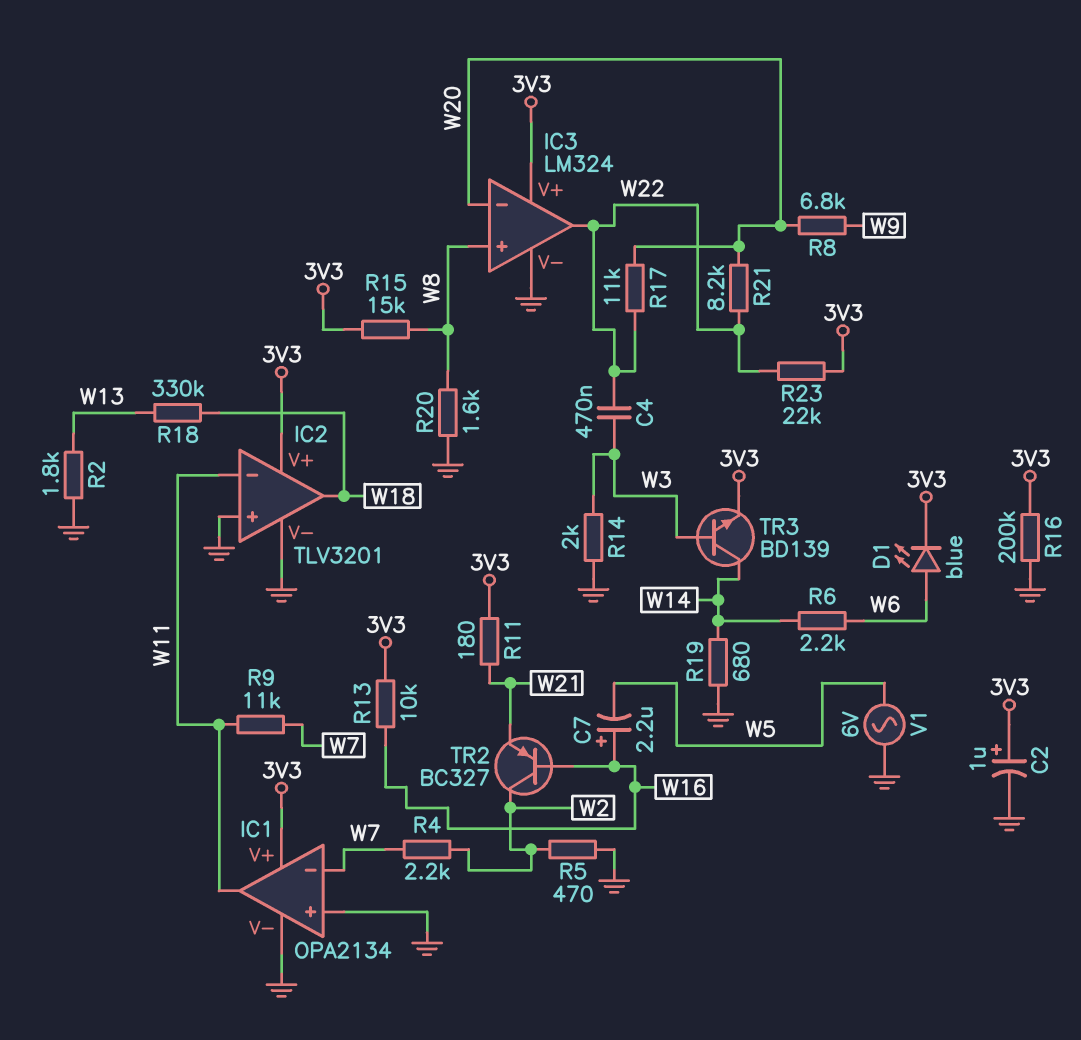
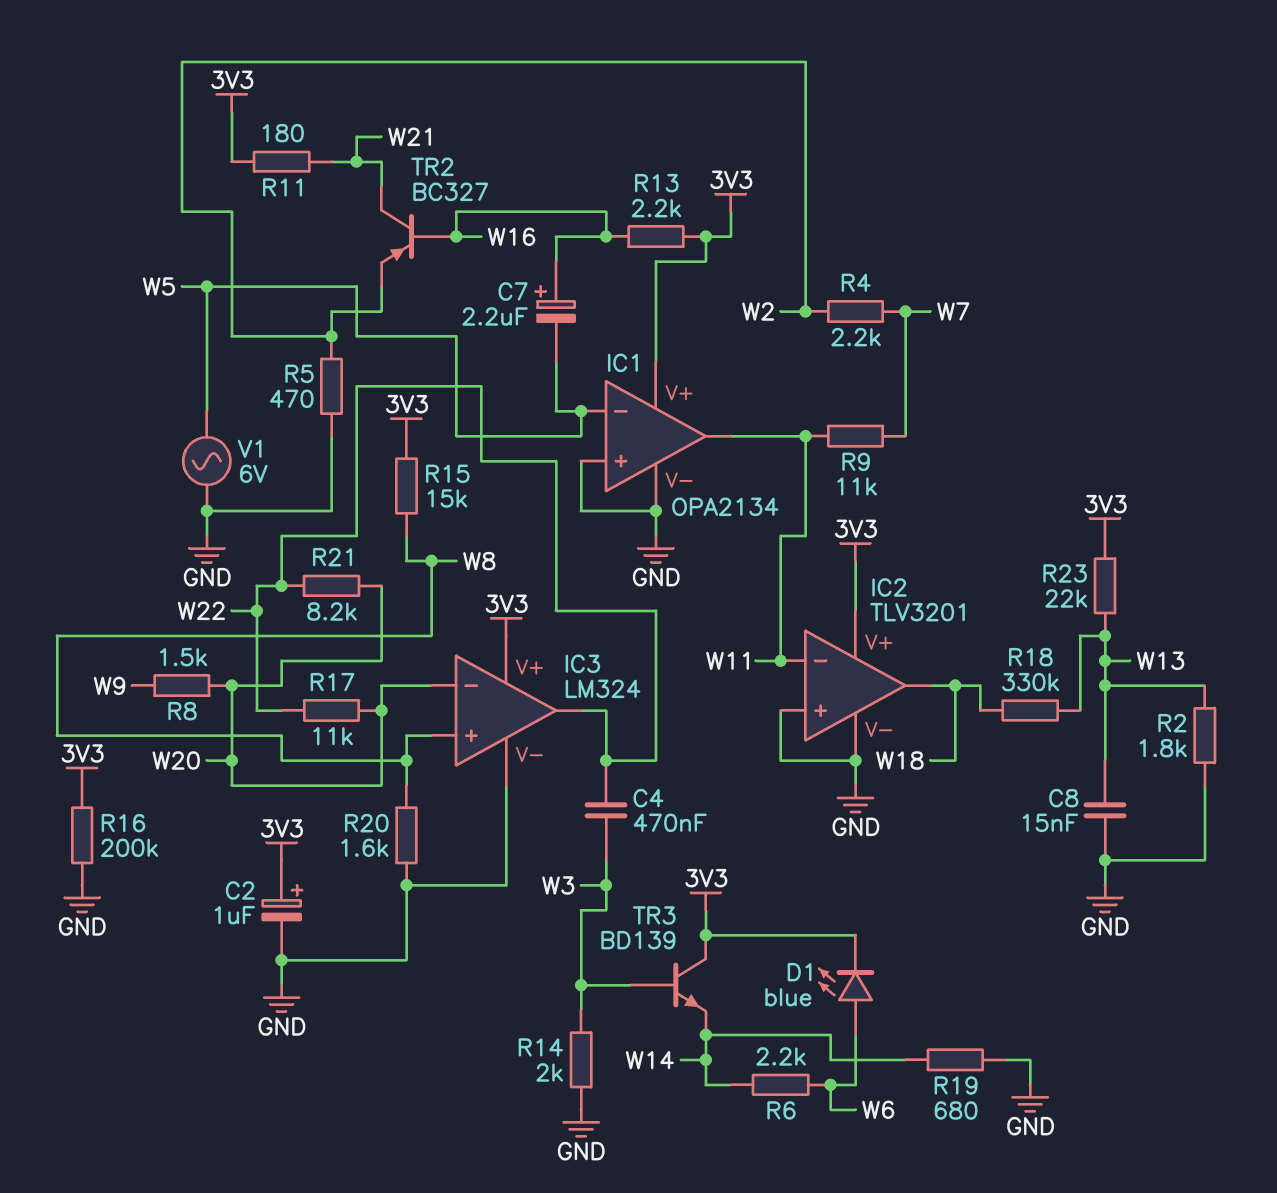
C8: none -> 15nF (GND, W13)
IC1 pin in-: W7 -> W5
R8: 6.8k (W9, W20) -> 1.5k (W9, W20)
R13: 10k (3V3, W16) -> 2.2k (3V3, W16)
R23: 22k (3V3, W22) -> 22k (3V3, W13)
TR2: PNP BC327 (B W16, C W2, E W21) -> PNP BC327 (B W16, C W21, E W2)
TR3: NPN BD139 (B W3, C W14, E 3V3) -> NPN BD139 (B W3, C 3V3, E W14)

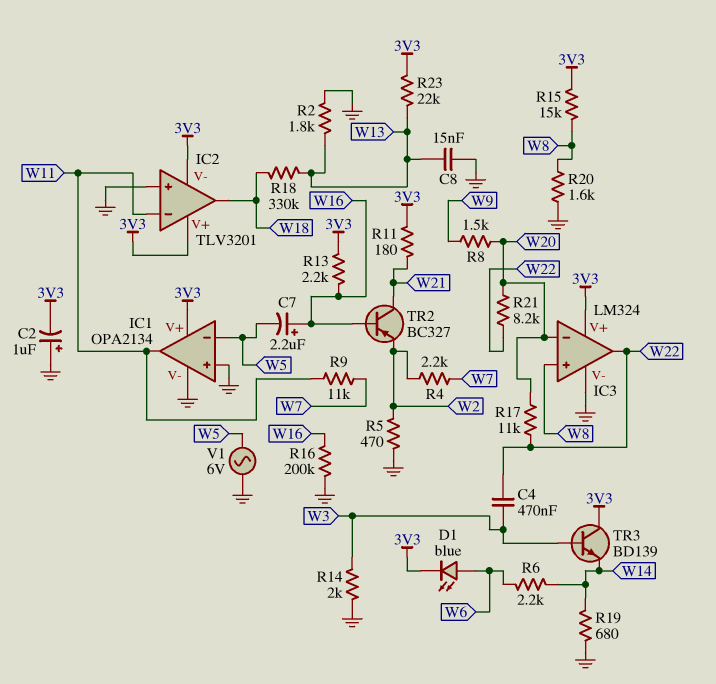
C2: 1uF (plus 3V3, minus GND) -> 1uF (plus GND, minus 3V3)
IC2 pin V-: GND -> 3V3
R16: 200k (3V3, GND) -> 200k (GND, W16)

